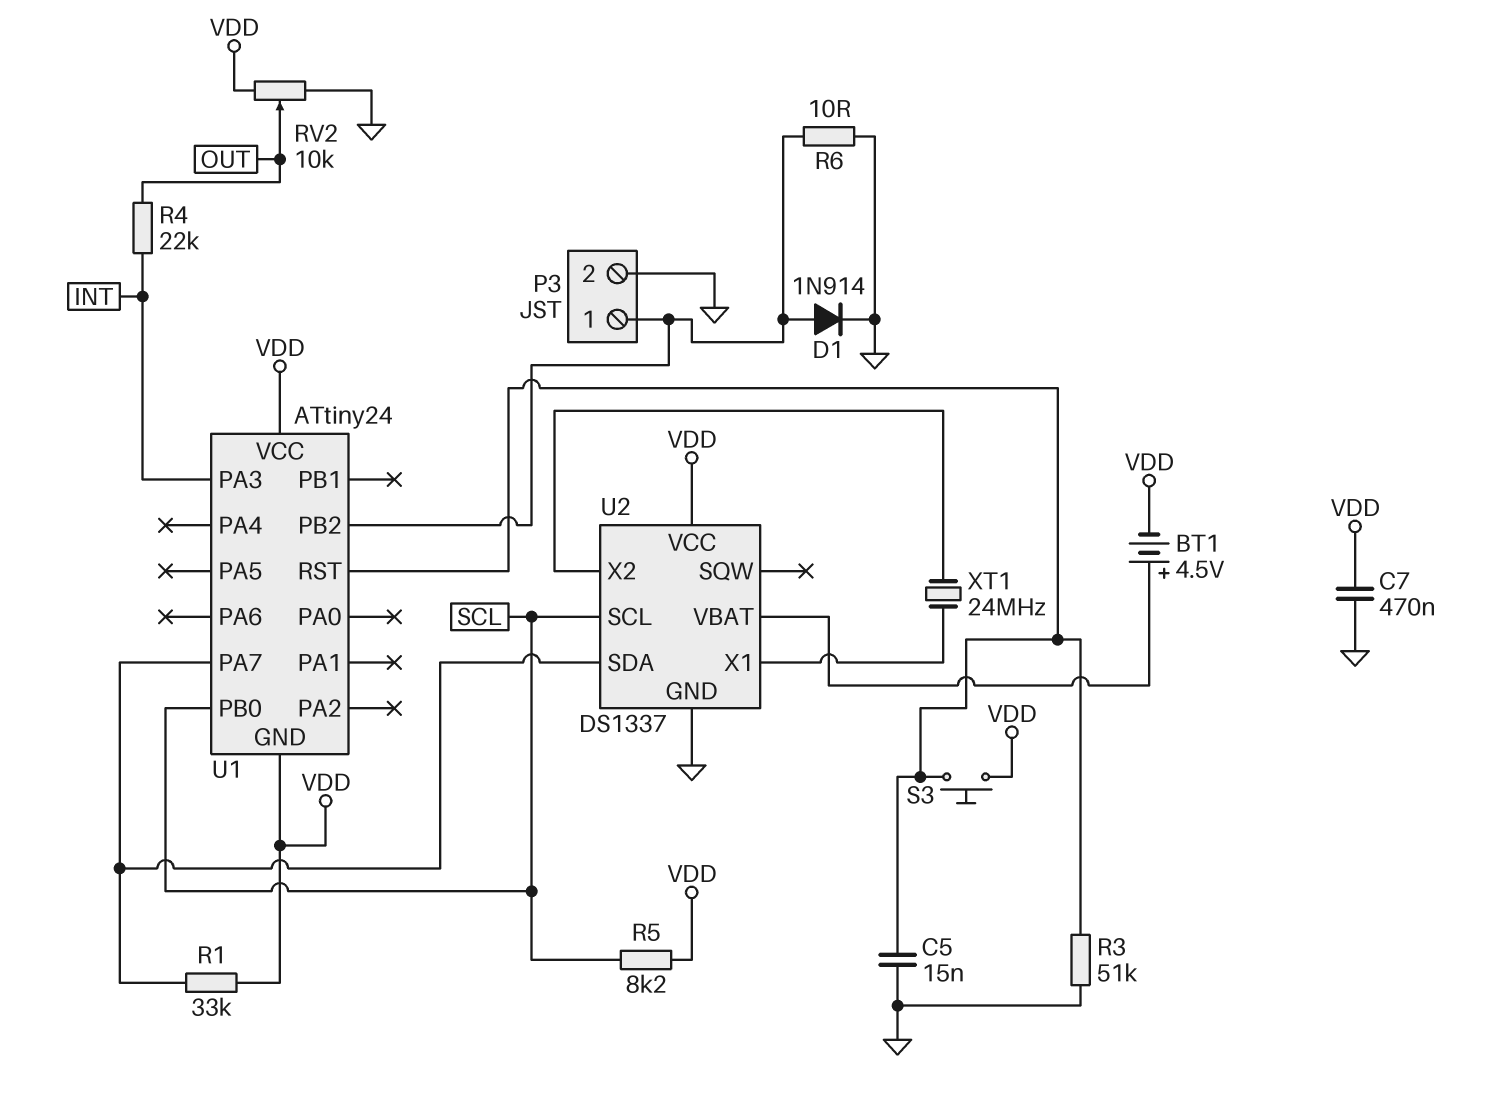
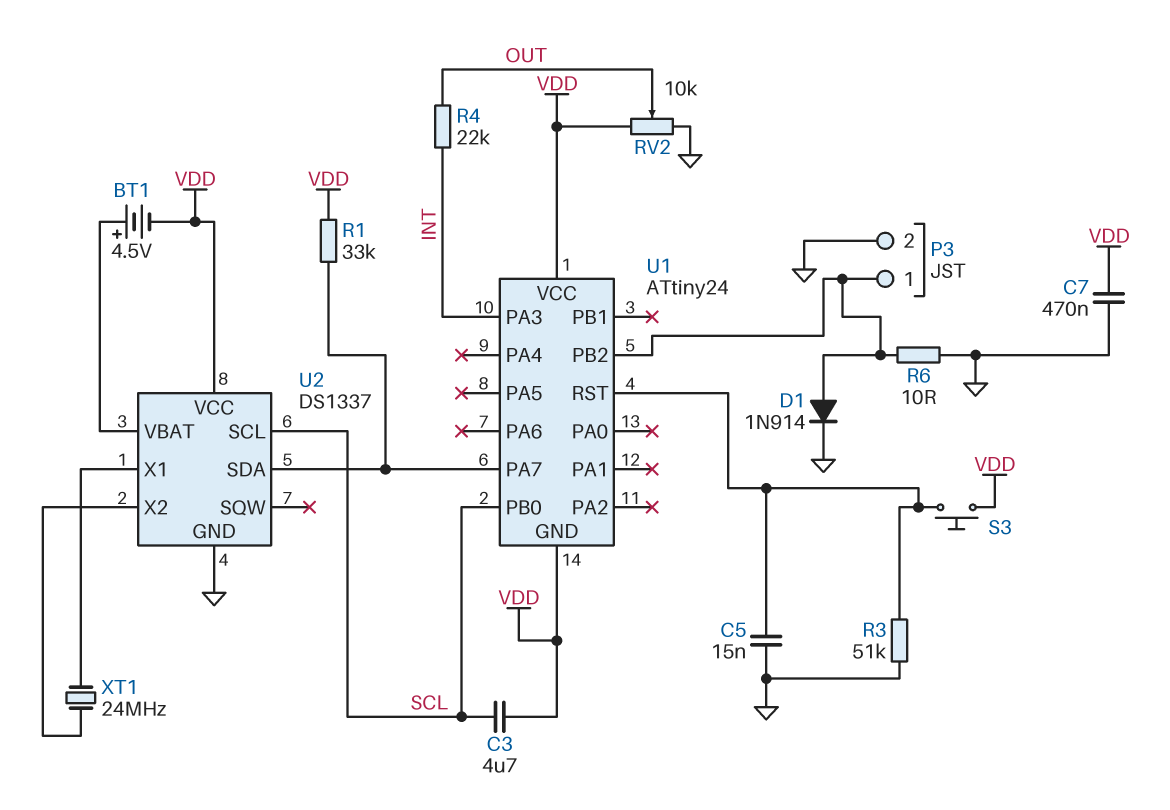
C3: none -> 4.7uF (SCL, VDD)
R5: 8.2k (SCL, VDD) -> none

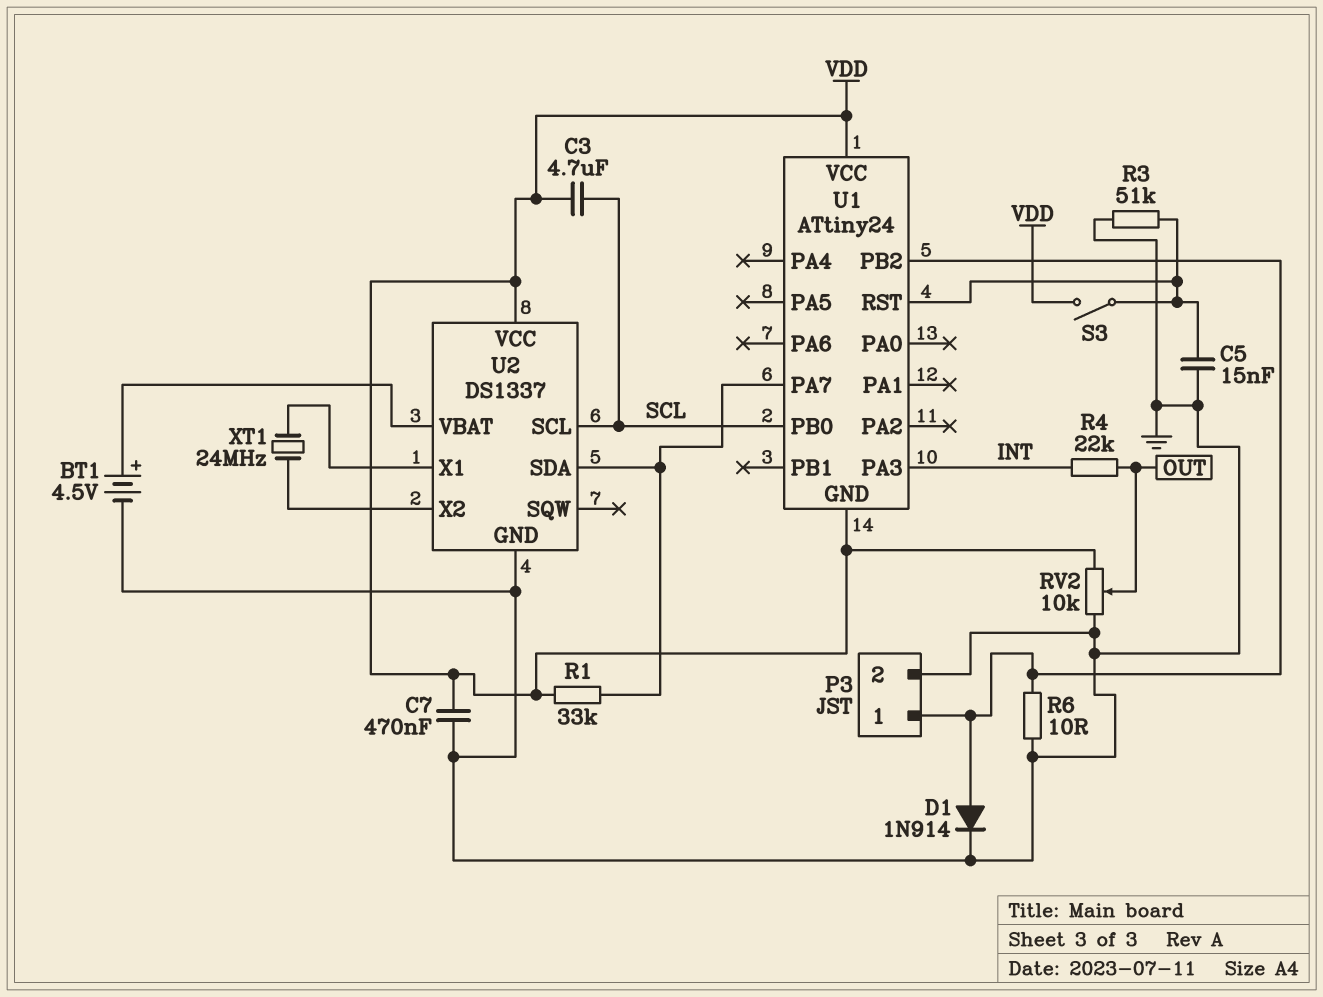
BT1: 4.5V (plus U2/VBAT, minus VDD) -> 4.5V (plus U2/VBAT, minus GND)
S3: button (U1/RST, VDD) -> switch (U1/RST, VDD)

